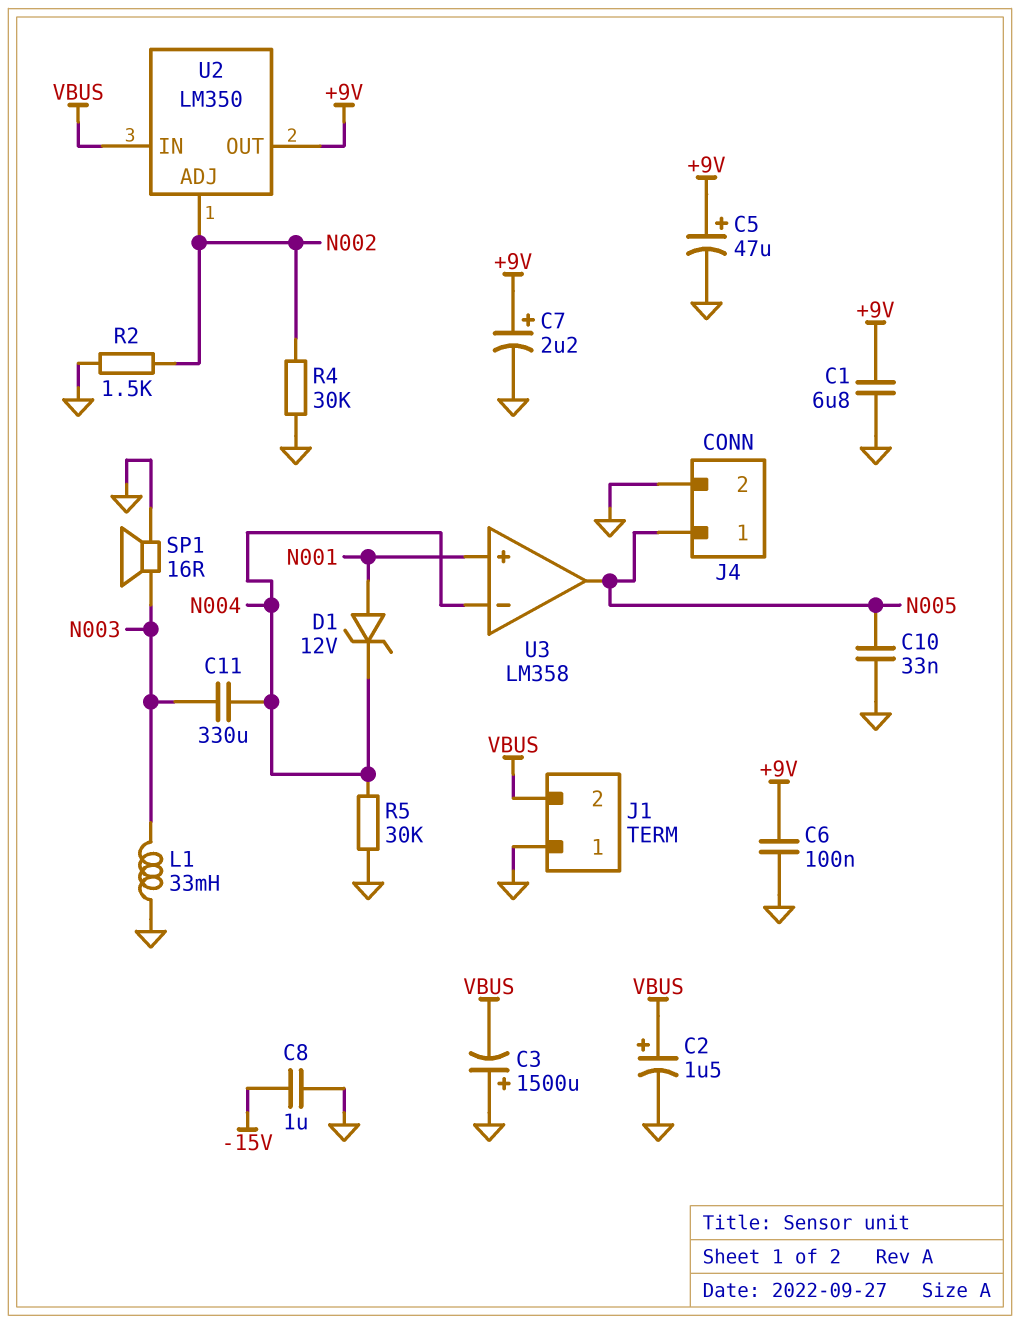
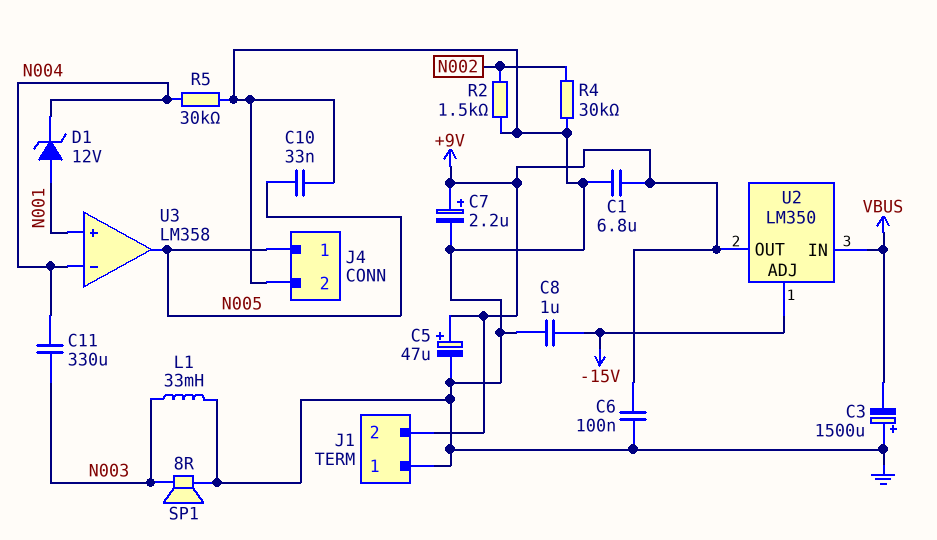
C2: 1.5uF (plus VBUS, minus GND) -> none
J1 pin 2: VBUS -> +9V
SP1: speaker 16R (GND, N003) -> speaker 8R (GND, N003)
U2 pin ADJ: N002 -> -15V

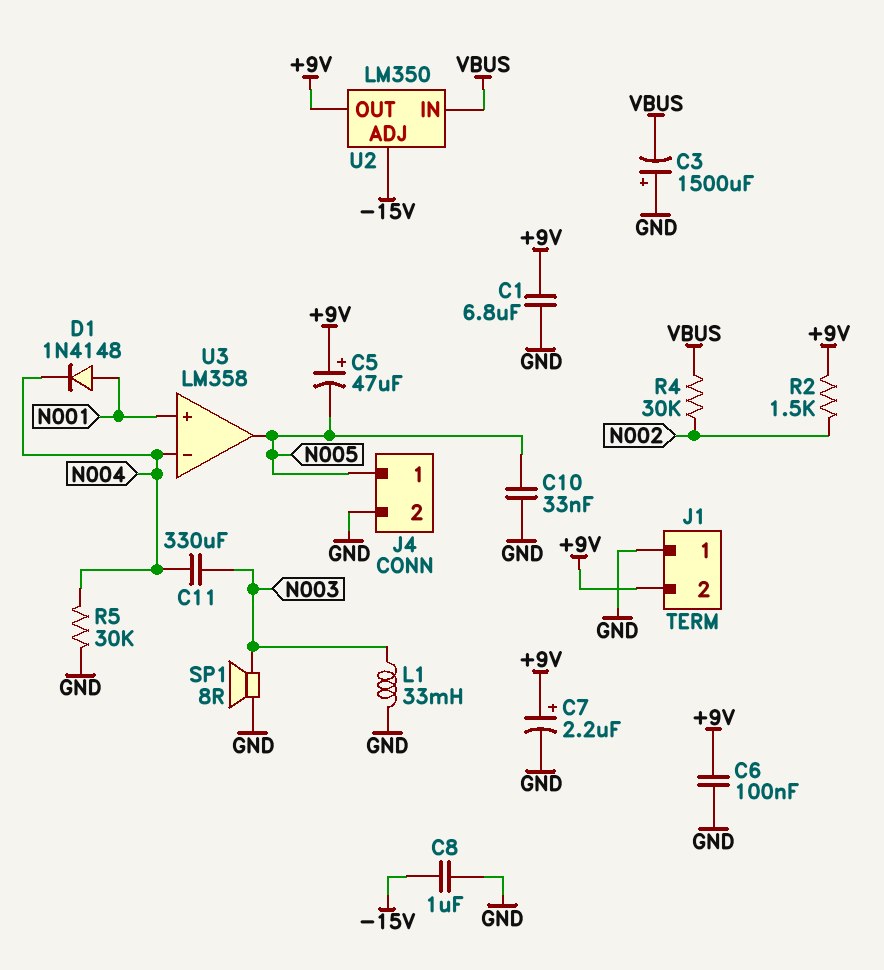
C5: 47uF (plus +9V, minus GND) -> 47uF (plus +9V, minus N005)
D1: zener 12V (A N001, K N004) -> diode 1N4148 (A N001, K N004)
R2: 1.5k (GND, N002) -> 1.5k (+9V, N002)
R4: 30k (GND, N002) -> 30k (N002, VBUS)

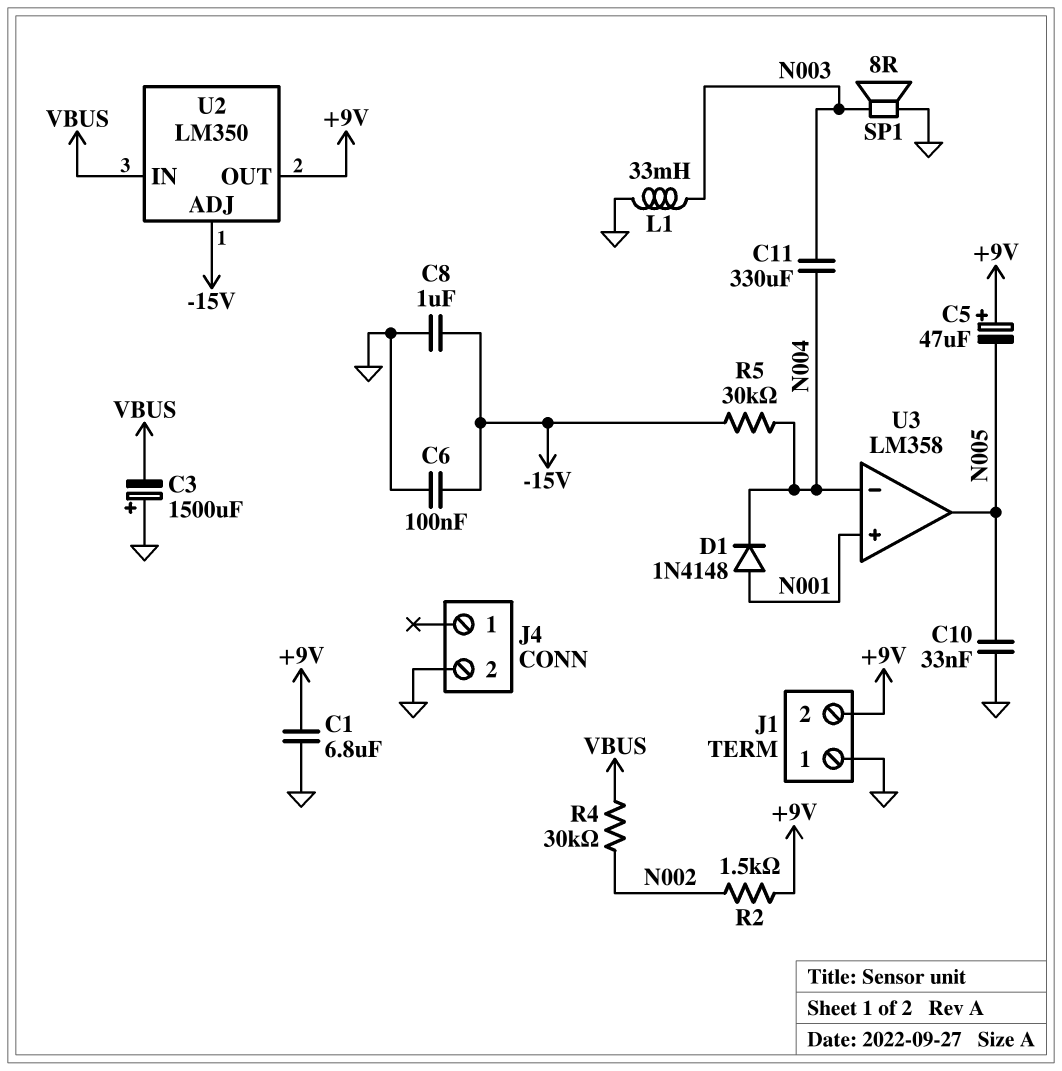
C6: 100nF (+9V, GND) -> 100nF (-15V, GND)
C7: 2.2uF (plus +9V, minus GND) -> none
J4 pin 1: N005 -> none
R5: 30k (GND, N004) -> 30k (-15V, N004)

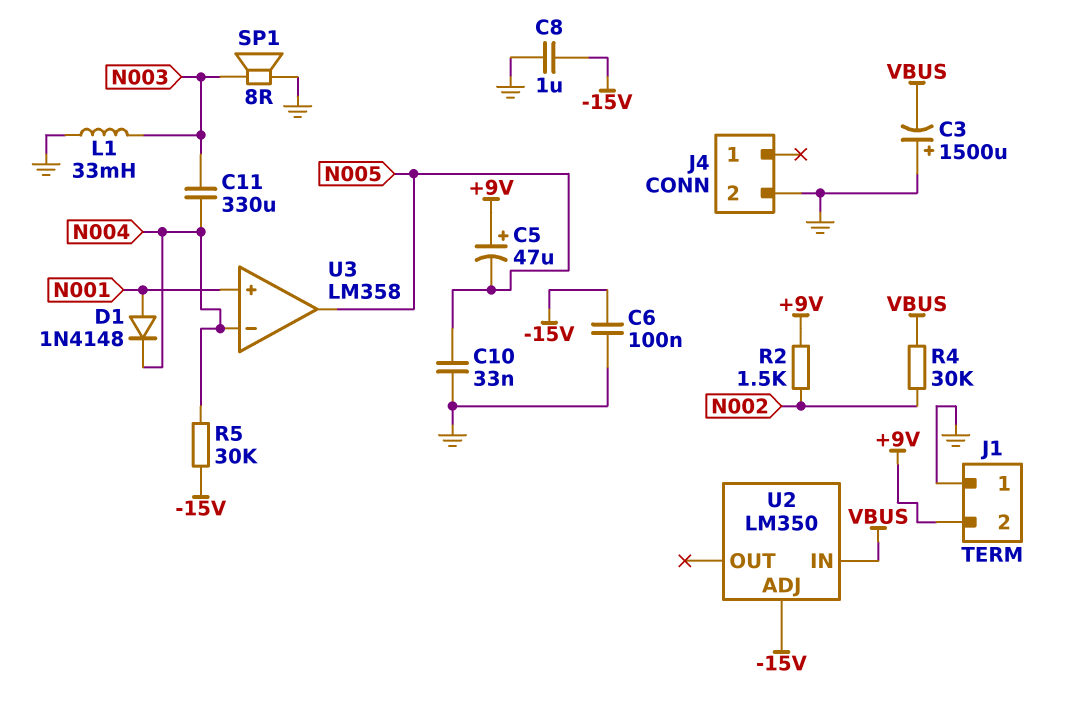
C1: 6.8uF (+9V, GND) -> none
U2 pin OUT: +9V -> none

